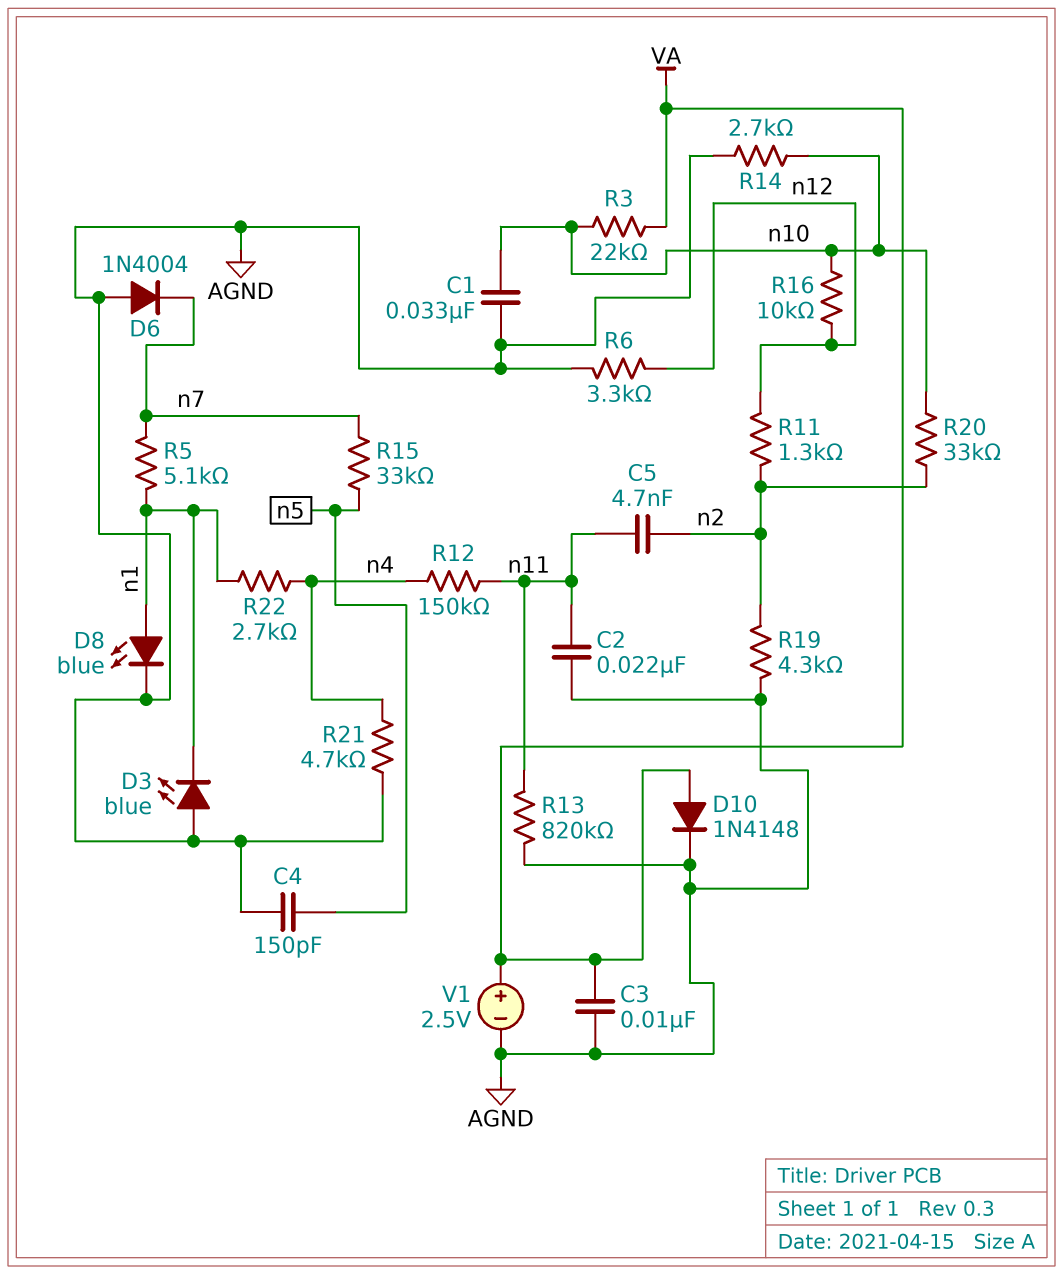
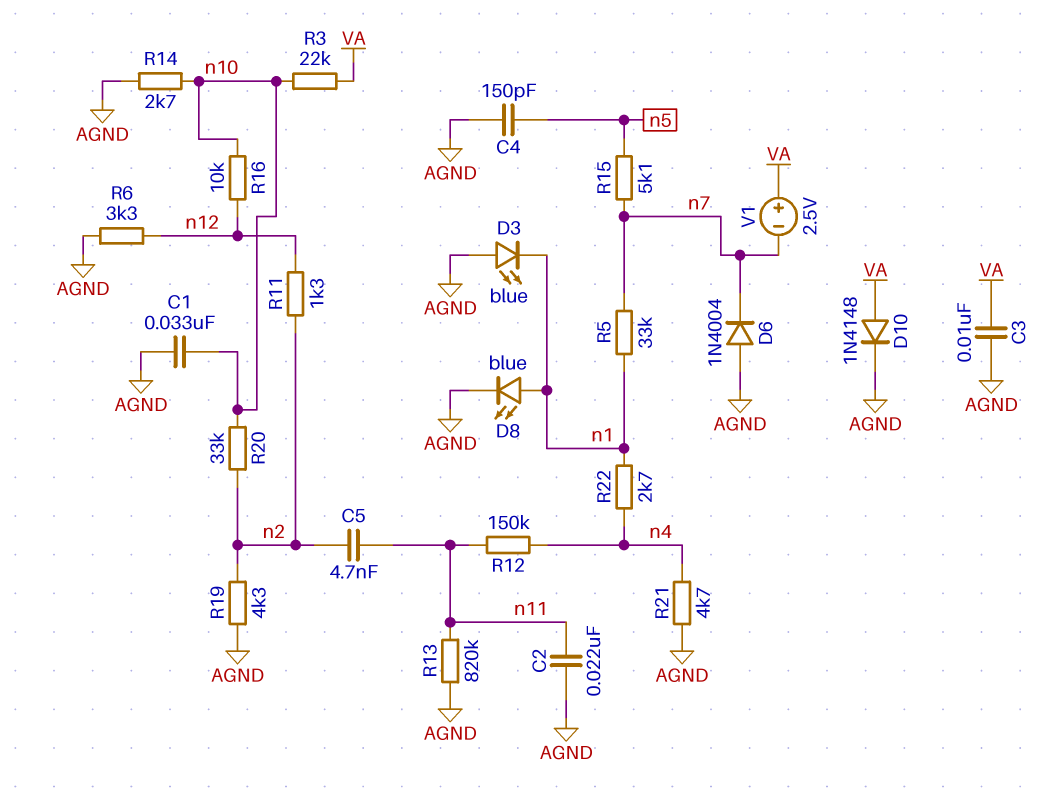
R5: 5.1k (n1, n7) -> 33k (n1, n7)
R15: 33k (n5, n7) -> 5.1k (n5, n7)
V1: 2.5V (plus VA, minus AGND) -> 2.5V (plus VA, minus n7)

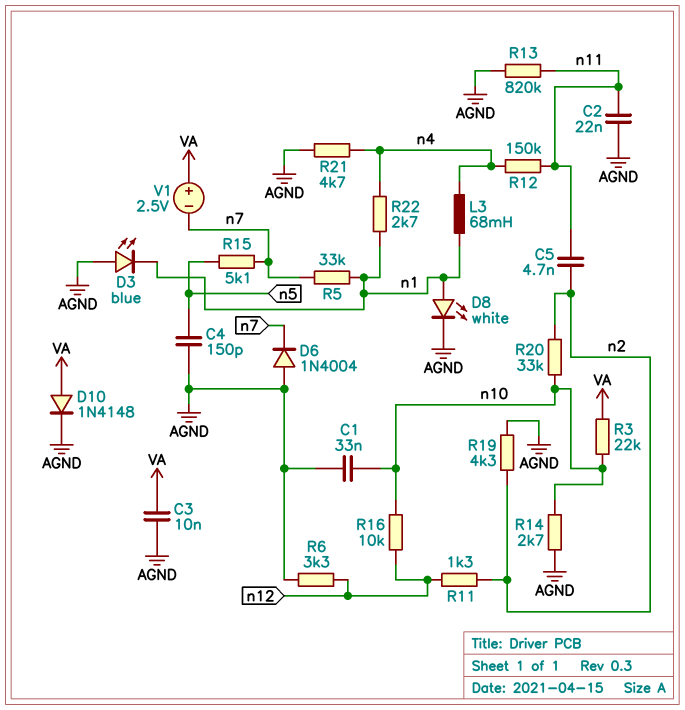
D8: LED blue (A n1, K AGND) -> LED white (A n1, K AGND)
L3: none -> 68mH (n1, n4)

